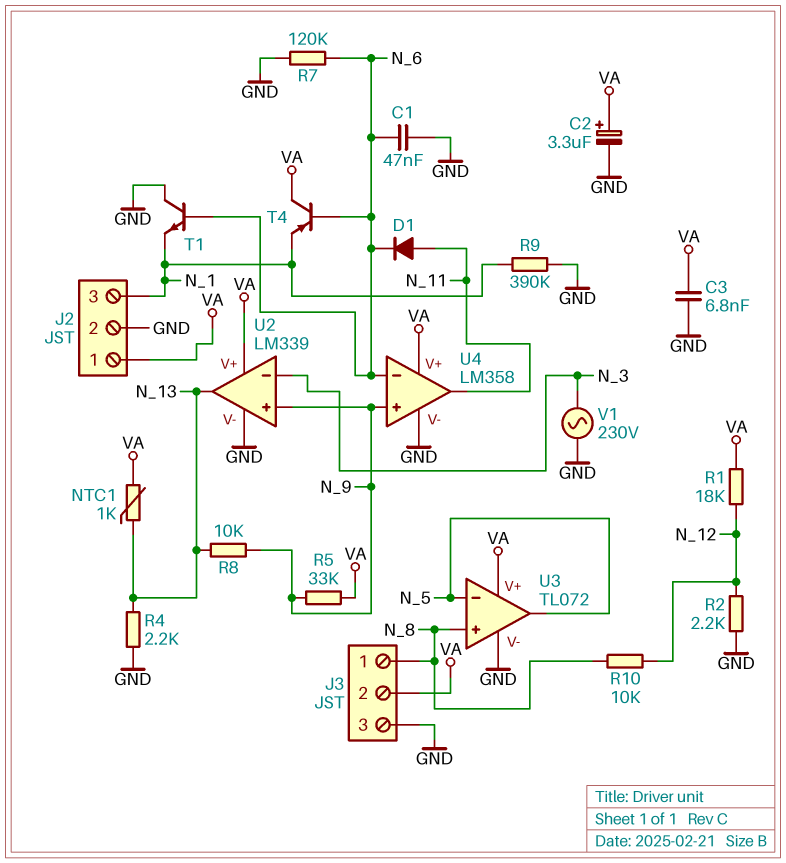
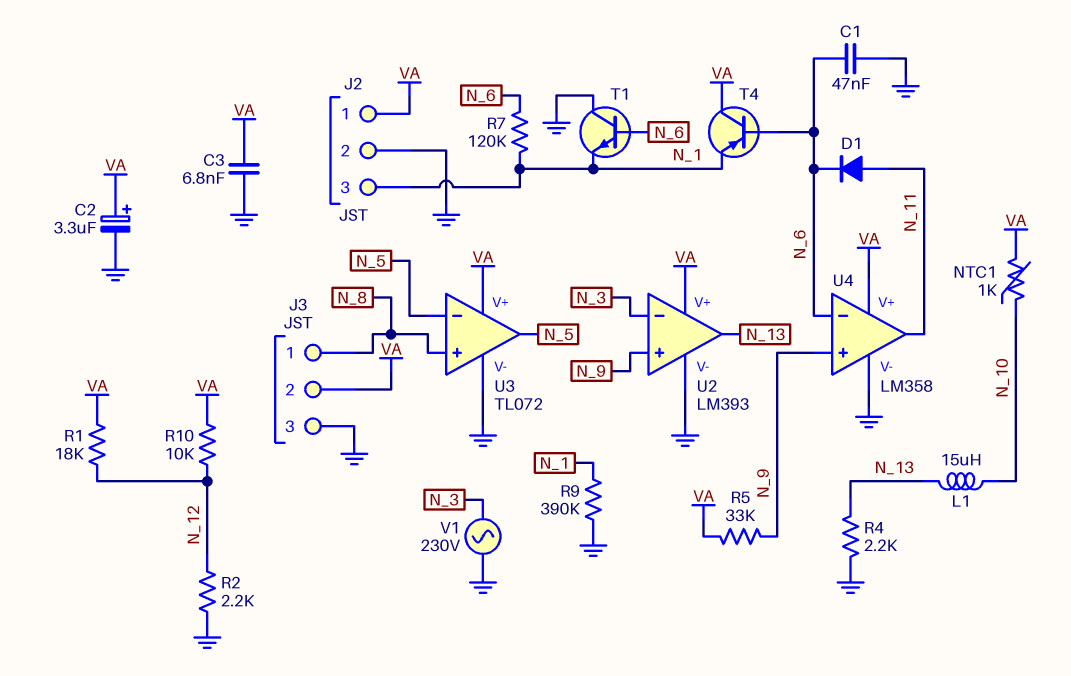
L1: none -> 15uH (N_10, N_13)
NTC1: 1k (N_13, VA) -> 1k (N_10, VA)
R7: 120k (GND, N_6) -> 120k (N_1, N_6)
R8: 10k (N_9, N_13) -> none
R10: 10k (N_8, N_12) -> 10k (N_12, VA)
U2: LM339 -> LM393

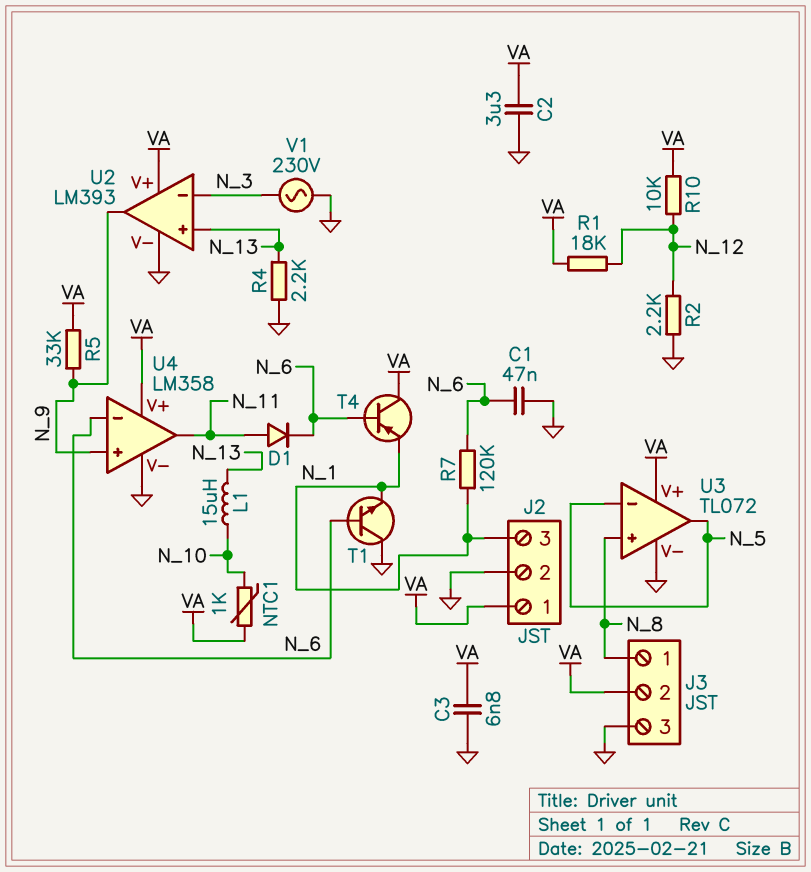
C2: 3.3uF (plus VA, minus GND) -> 3.3uF (GND, VA)
R9: 390k (GND, N_1) -> none
U2 pin in+: N_9 -> N_13
U2 pin out: N_13 -> N_9

